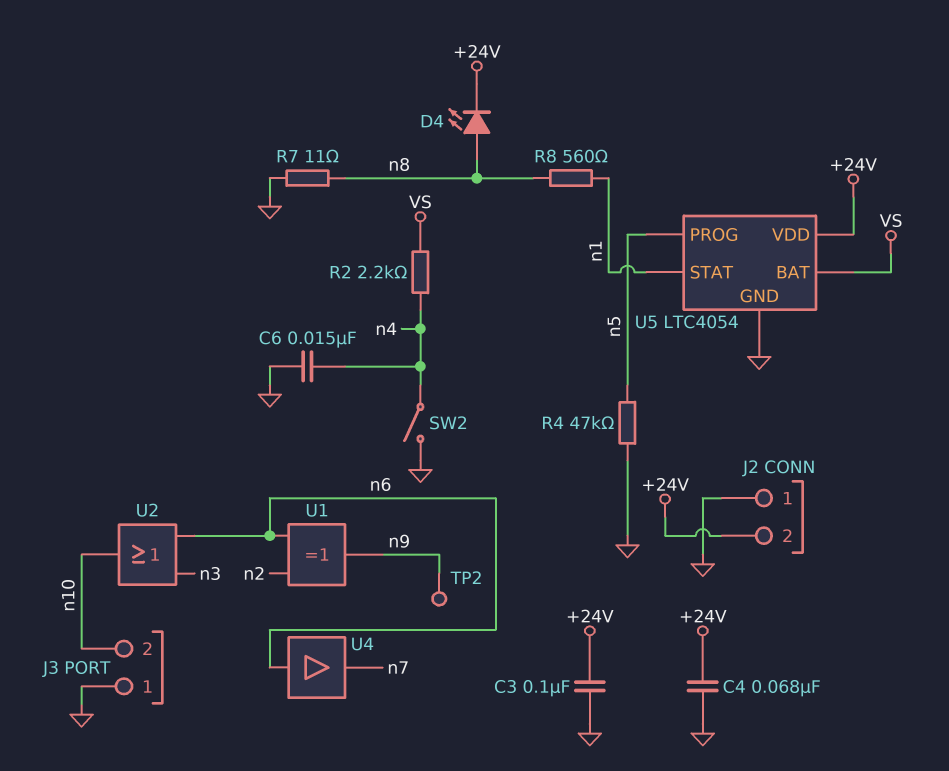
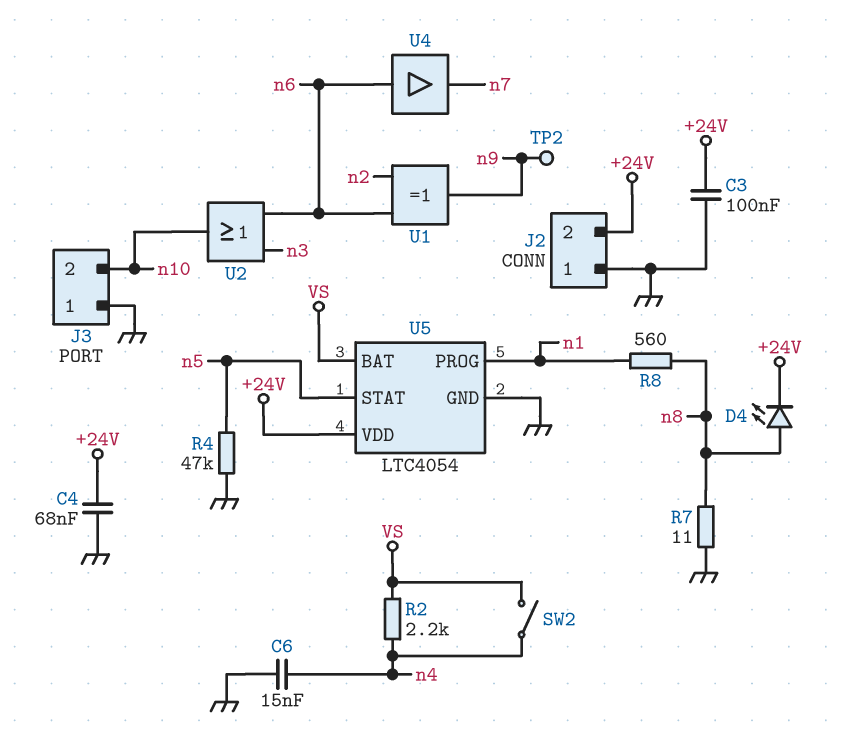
SW2: switch (GND, n4) -> switch (VS, n4)
U5 pin PROG: n5 -> n1
U5 pin STAT: n1 -> n5

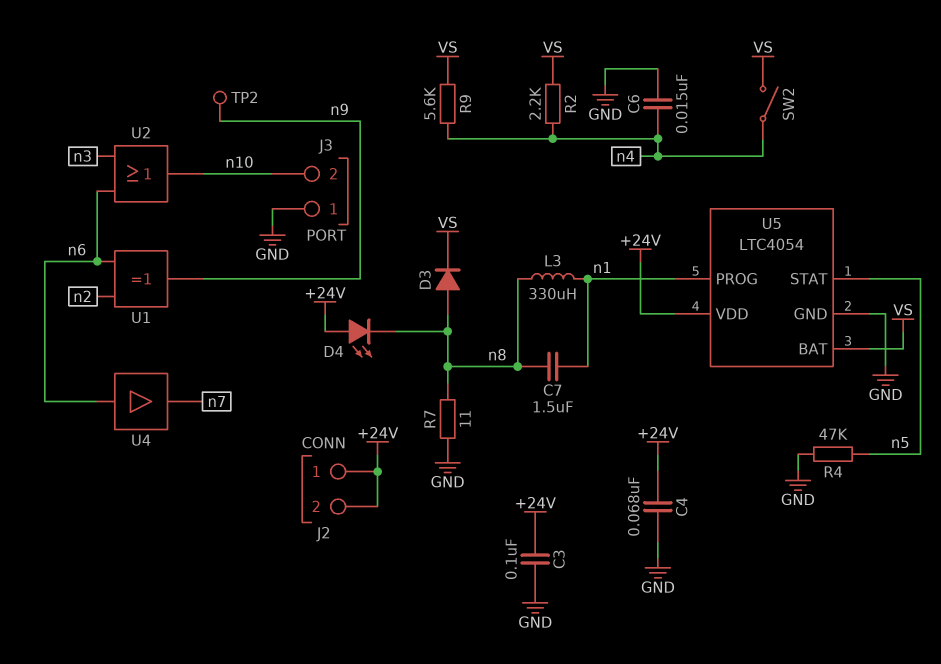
C7: none -> 1.5uF (n1, n8)
D3: none -> diode (A n8, K VS)
D4: LED (A n8, K +24V) -> LED (A +24V, K n8)
J2 pin 1: GND -> +24V
L3: none -> 330uH (n1, n8)
R8: 560 (n1, n8) -> none
R9: none -> 5.6k (VS, n4)

